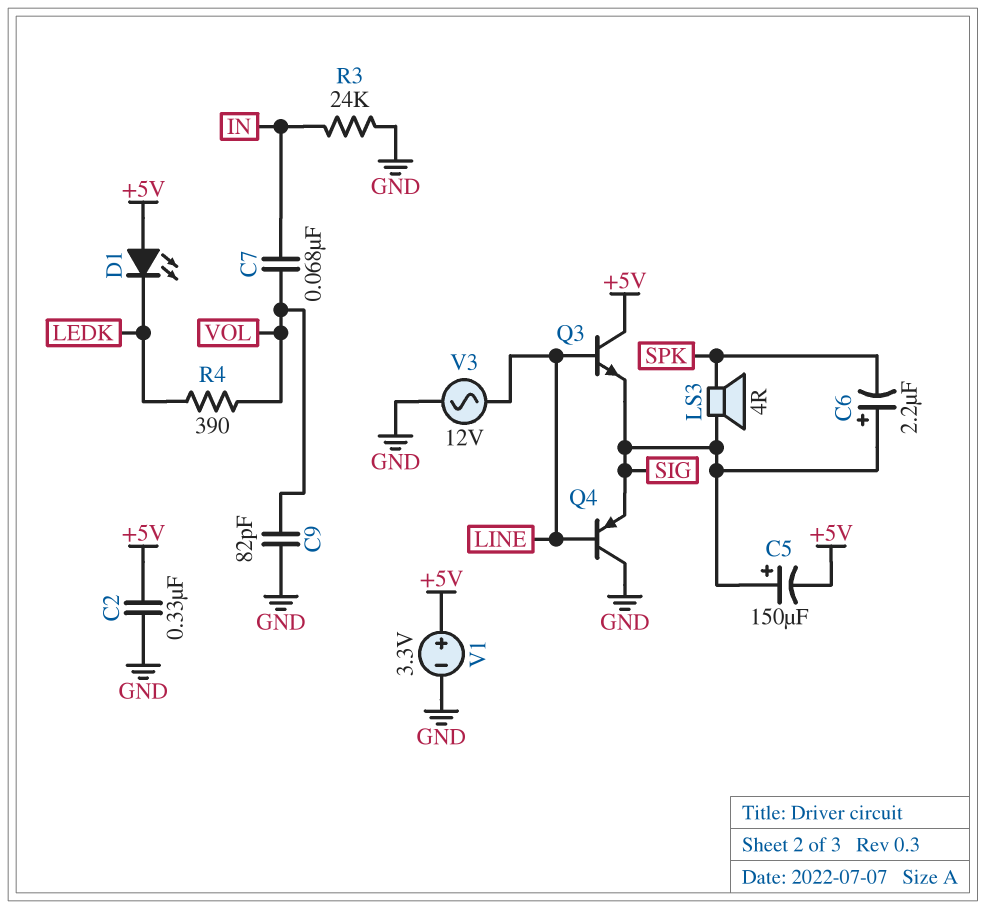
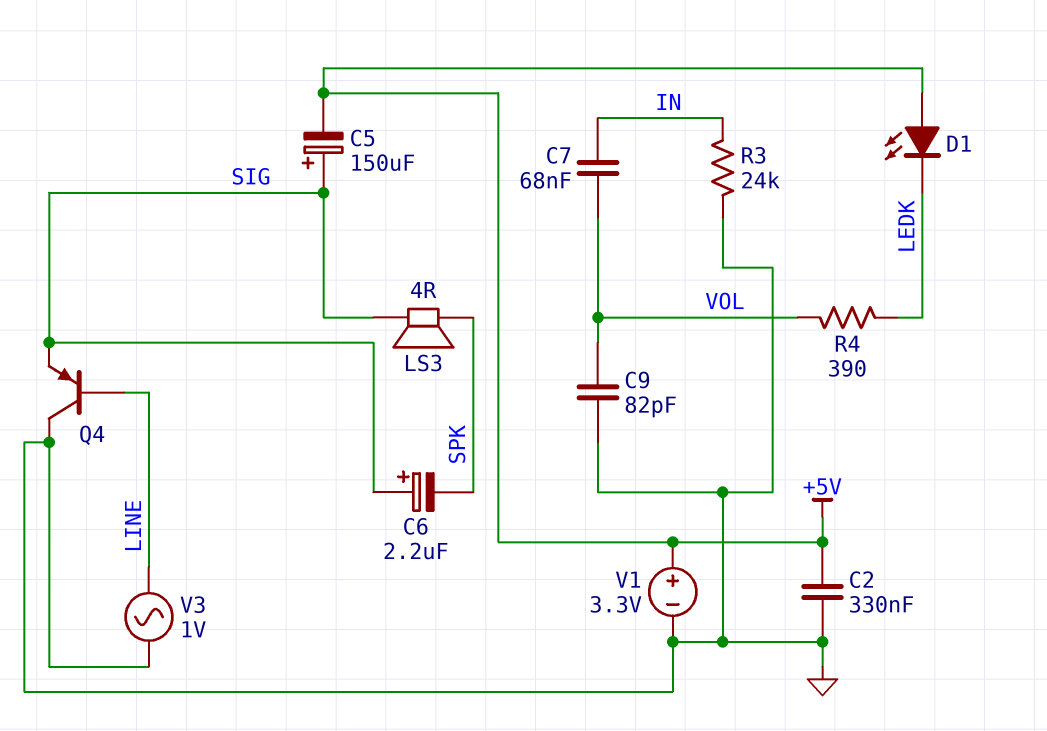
Q3: NPN (B LINE, C +5V, E SIG) -> none
V3: AC 12V (GND, LINE) -> AC 1V (GND, LINE)

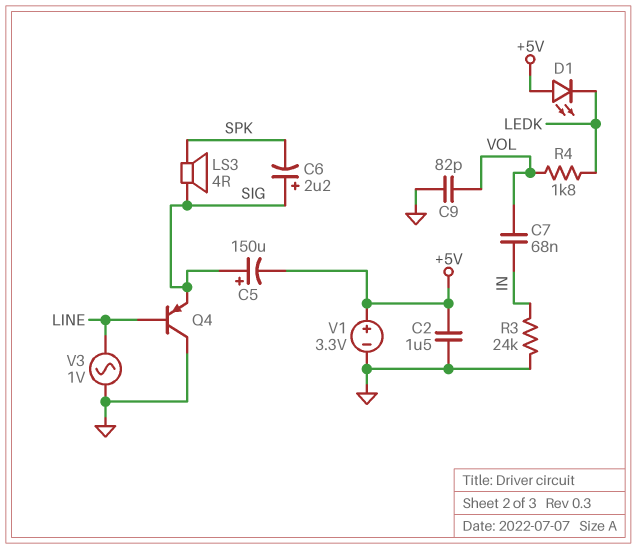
C2: 330nF (+5V, GND) -> 1.5uF (+5V, GND)
R4: 390 (LEDK, VOL) -> 1.8k (LEDK, VOL)

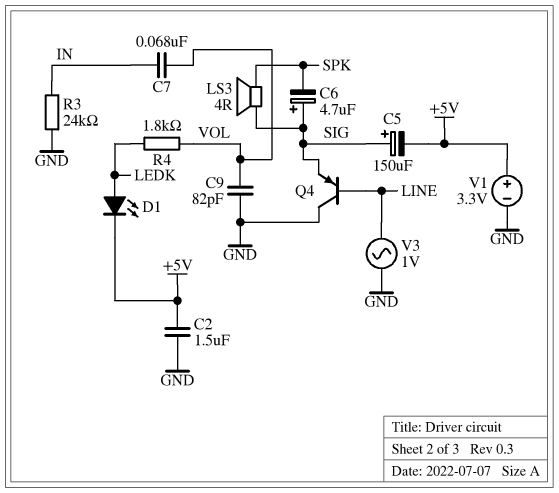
C6: 2.2uF (plus SIG, minus SPK) -> 4.7uF (plus SIG, minus SPK)
D1: LED (A +5V, K LEDK) -> LED (A LEDK, K +5V)

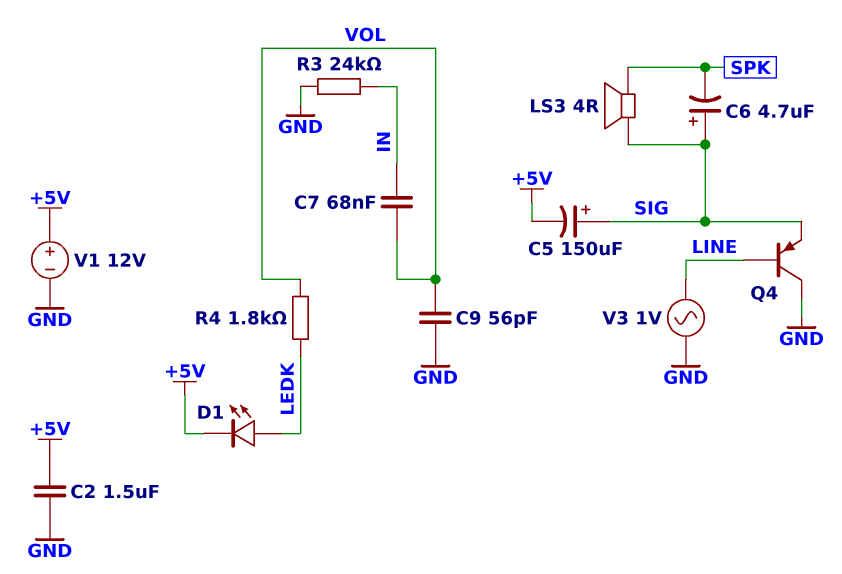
C9: 82pF (GND, VOL) -> 56pF (GND, VOL)
V1: 3.3V (plus +5V, minus GND) -> 12V (plus +5V, minus GND)

